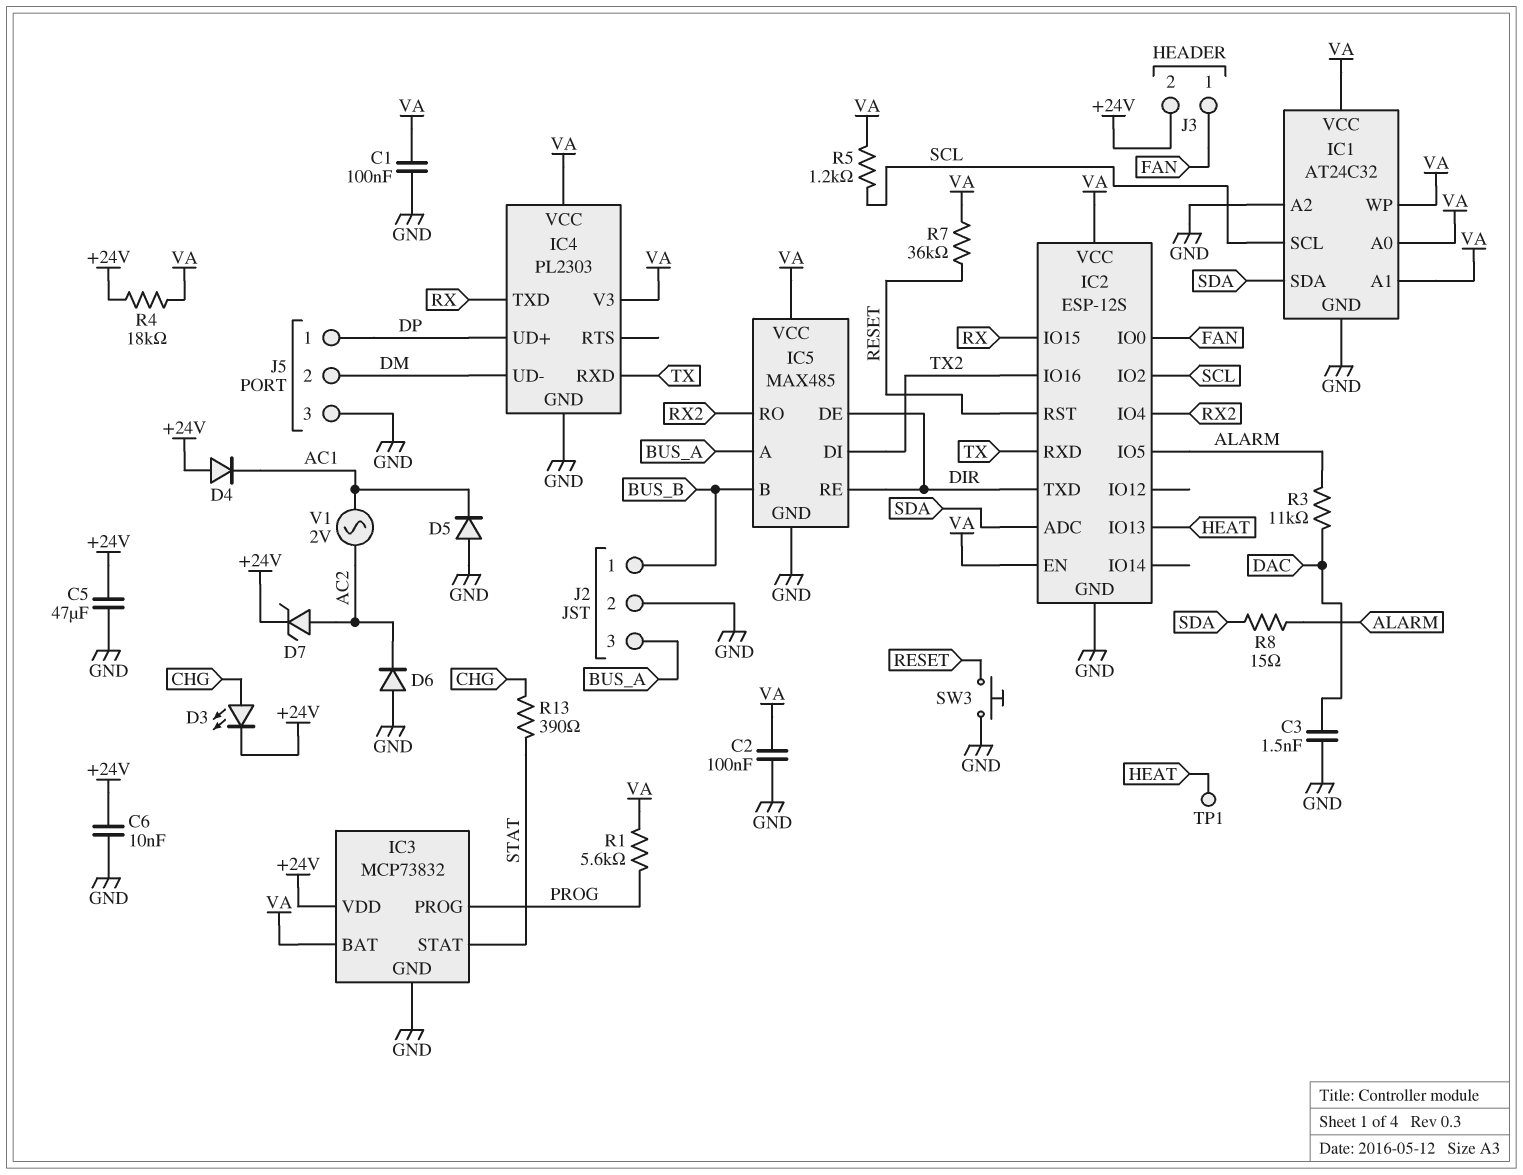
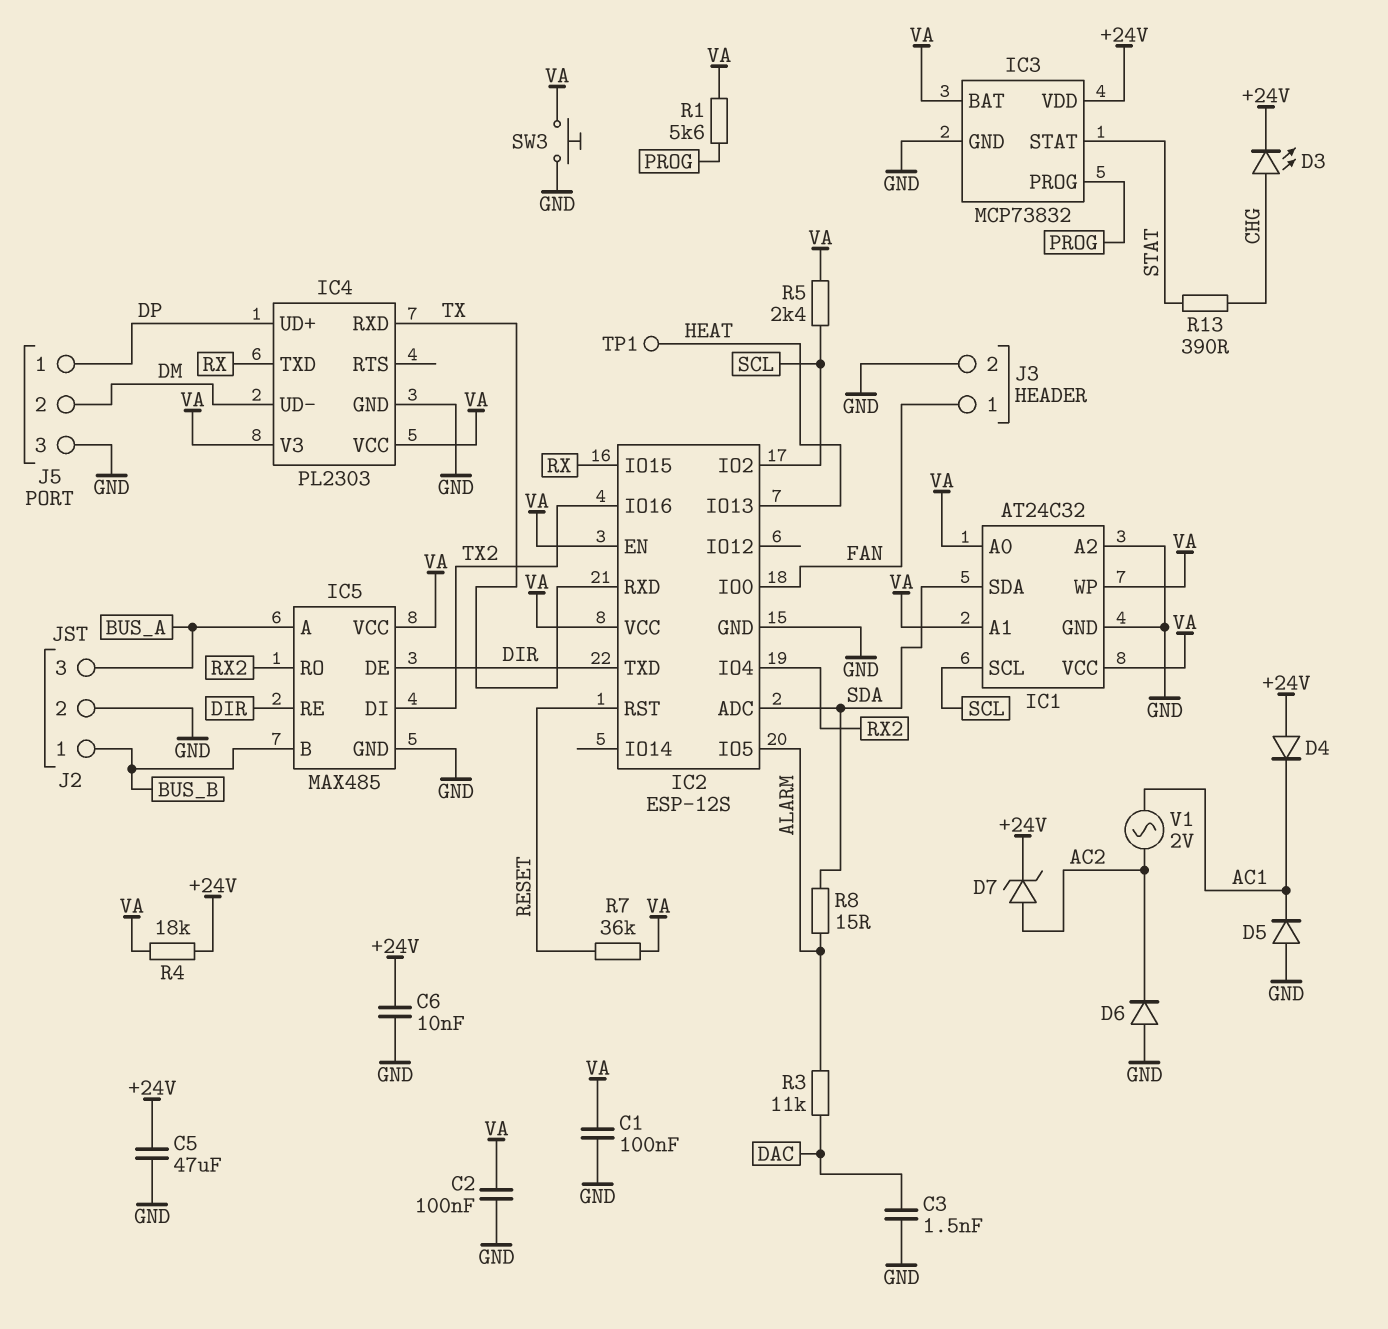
J3 pin 2: +24V -> GND
R5: 1.2k (SCL, VA) -> 2.4k (SCL, VA)
SW3: button (GND, RESET) -> button (GND, VA)

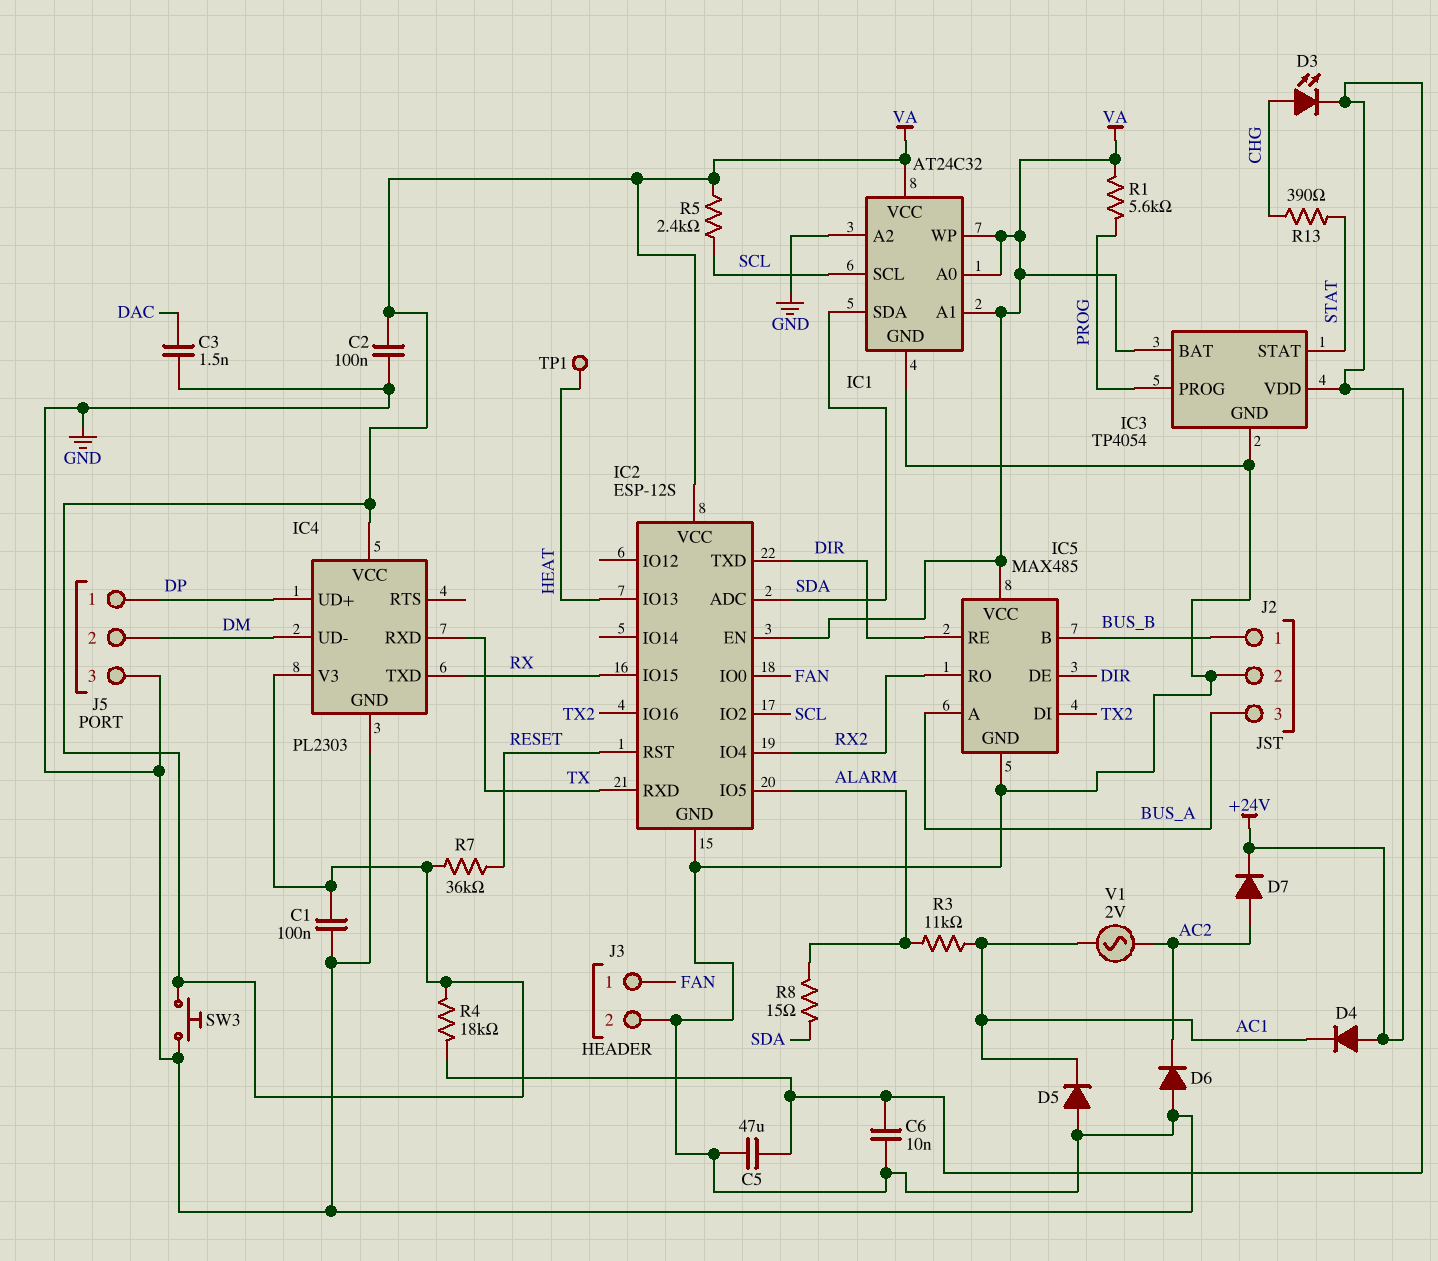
D7: zener (A AC2, K +24V) -> diode (A AC2, K +24V)
IC3: MCP73832 -> TP4054
R3: 11k (ALARM, DAC) -> 11k (AC1, ALARM)

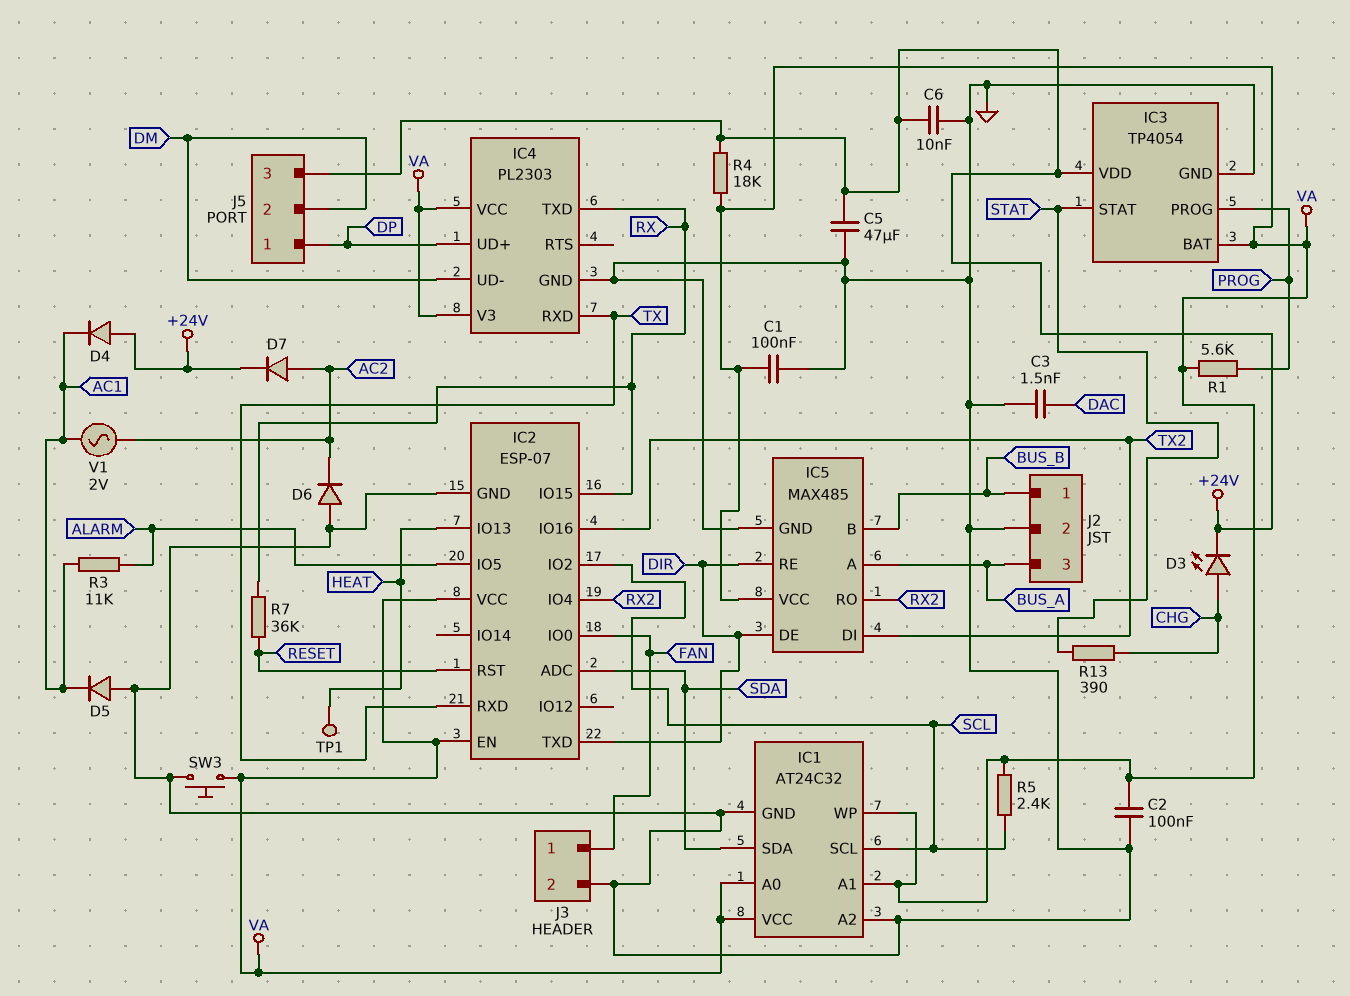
IC2: ESP-12S -> ESP-07
J5 pin 3: GND -> +24V
R7: 36k (RESET, VA) -> 36k (RESET, RX)
R8: 15 (ALARM, SDA) -> none

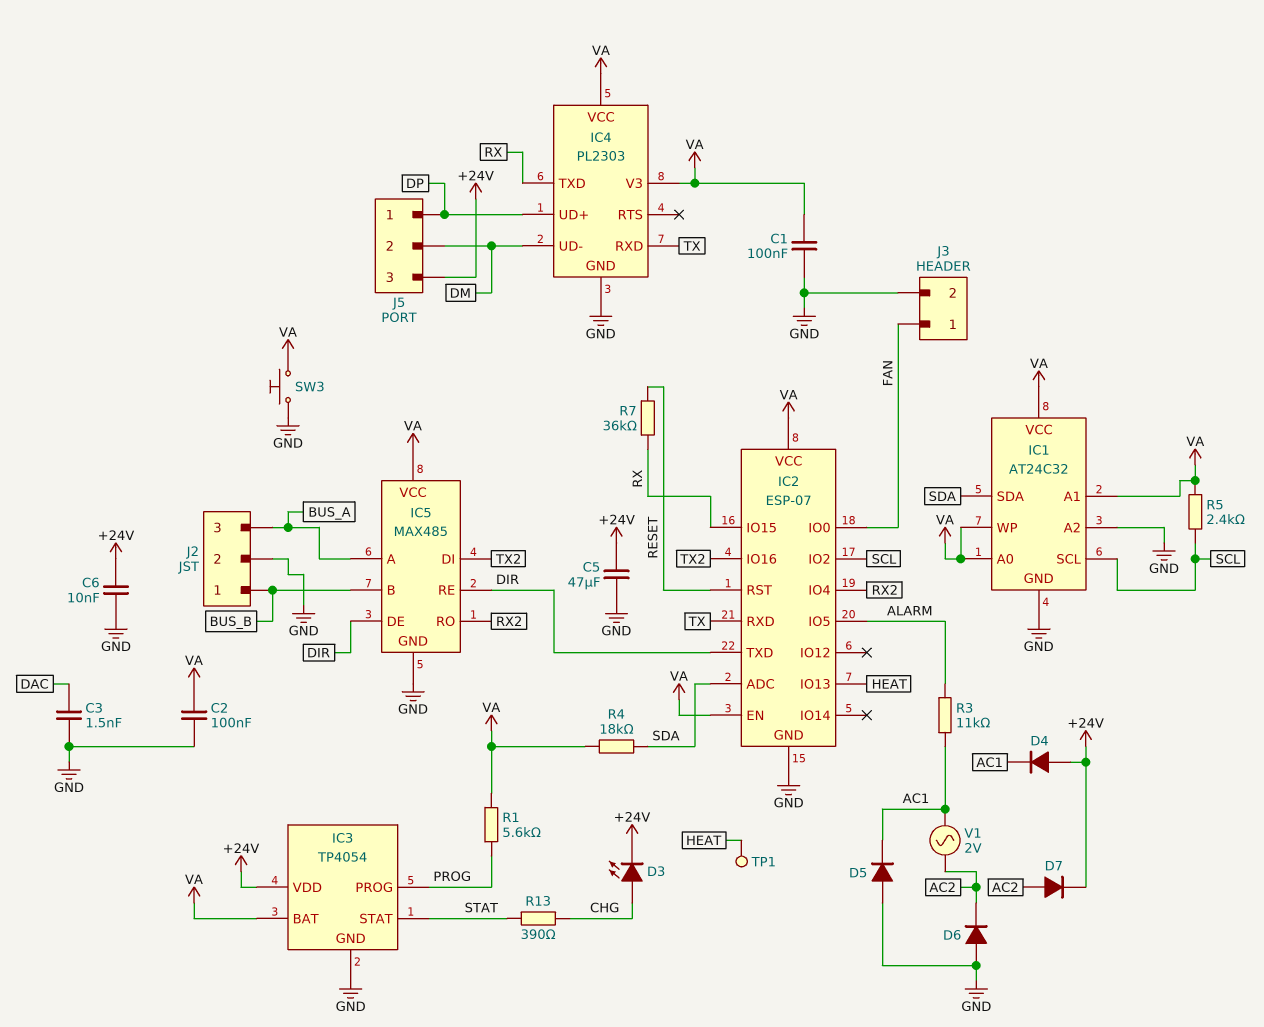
R4: 18k (+24V, VA) -> 18k (SDA, VA)

